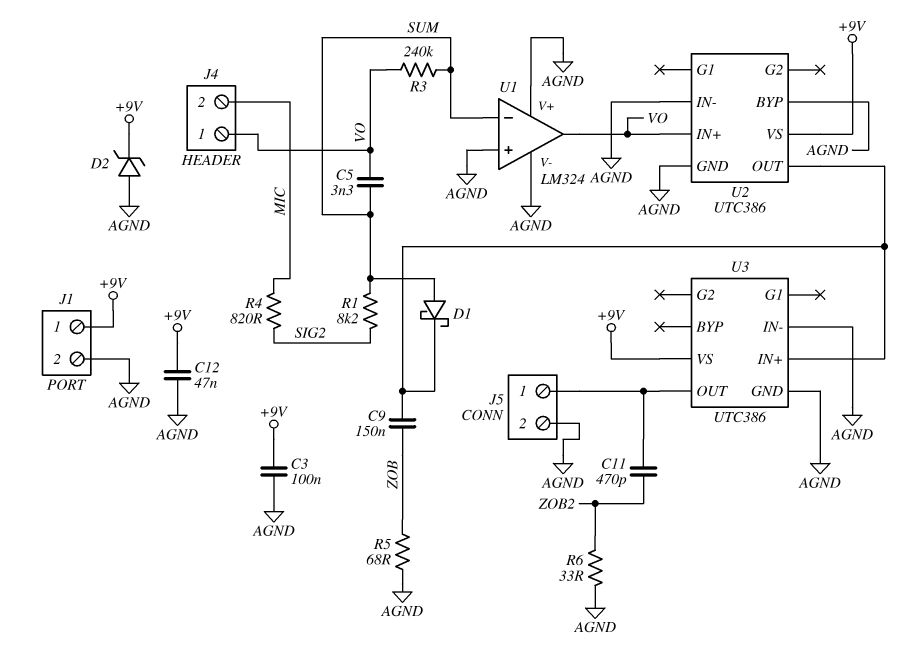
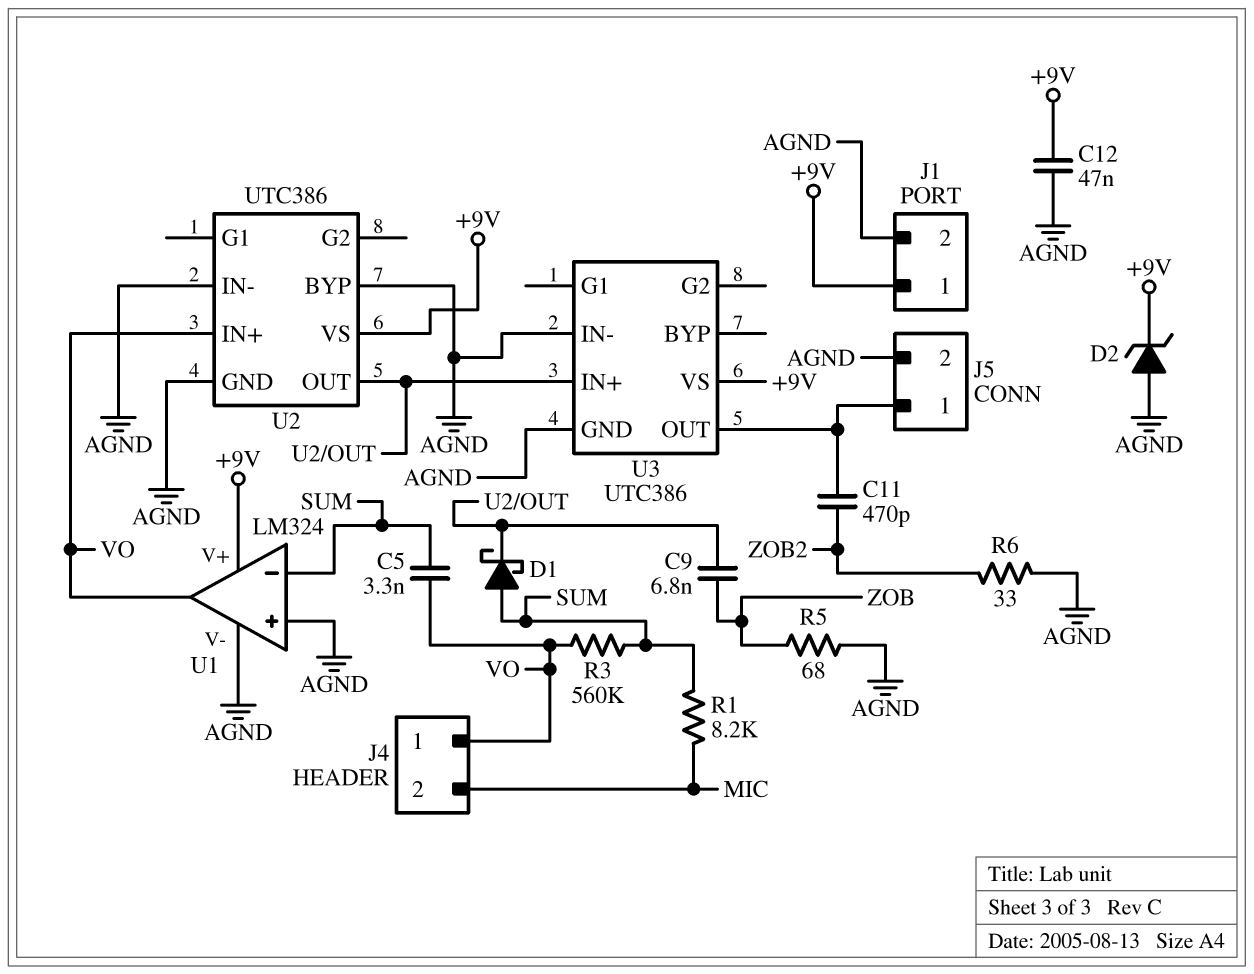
C3: 100nF (+9V, AGND) -> none
C9: 150nF (U2/OUT, ZOB) -> 6.8nF (U2/OUT, ZOB)
R1: 8.2k (SIG2, SUM) -> 8.2k (MIC, SUM)
R3: 240k (SUM, VO) -> 560k (SUM, VO)
R4: 820 (MIC, SIG2) -> none
U1 pin V+: AGND -> +9V

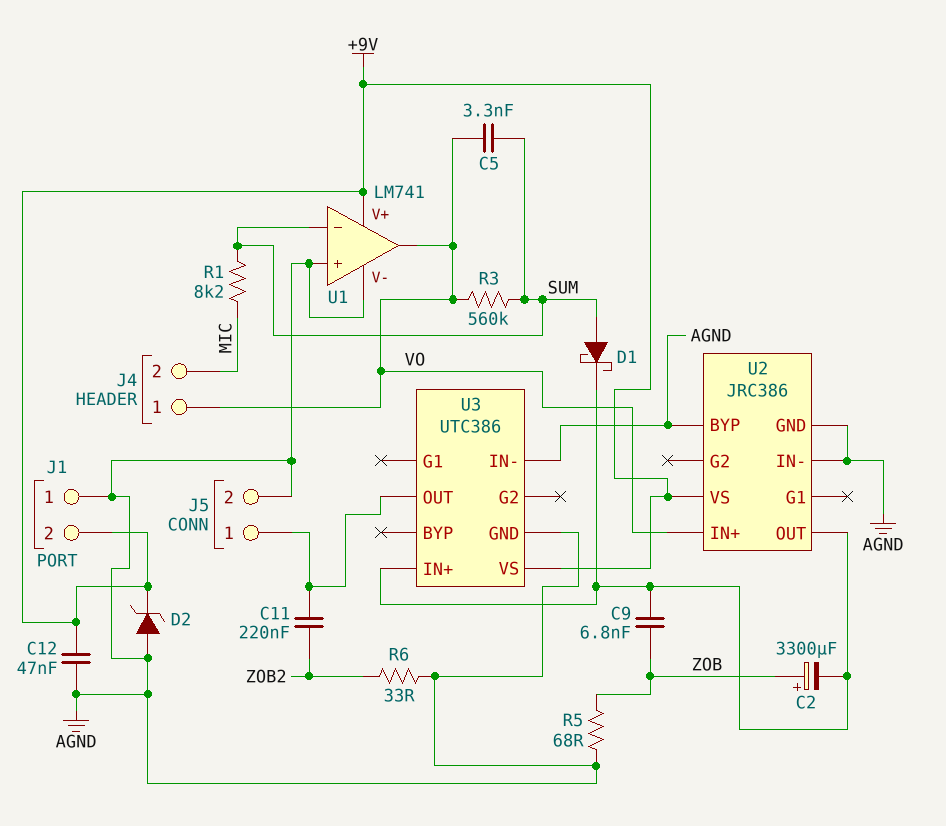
C2: none -> 3300uF (plus ZOB, minus U2/OUT)
C11: 470pF (J5/1, ZOB2) -> 220nF (J5/1, ZOB2)
J1 pin 1: +9V -> AGND
J1 pin 2: AGND -> +9V
U1: LM324 -> LM741
U2: UTC386 -> JRC386

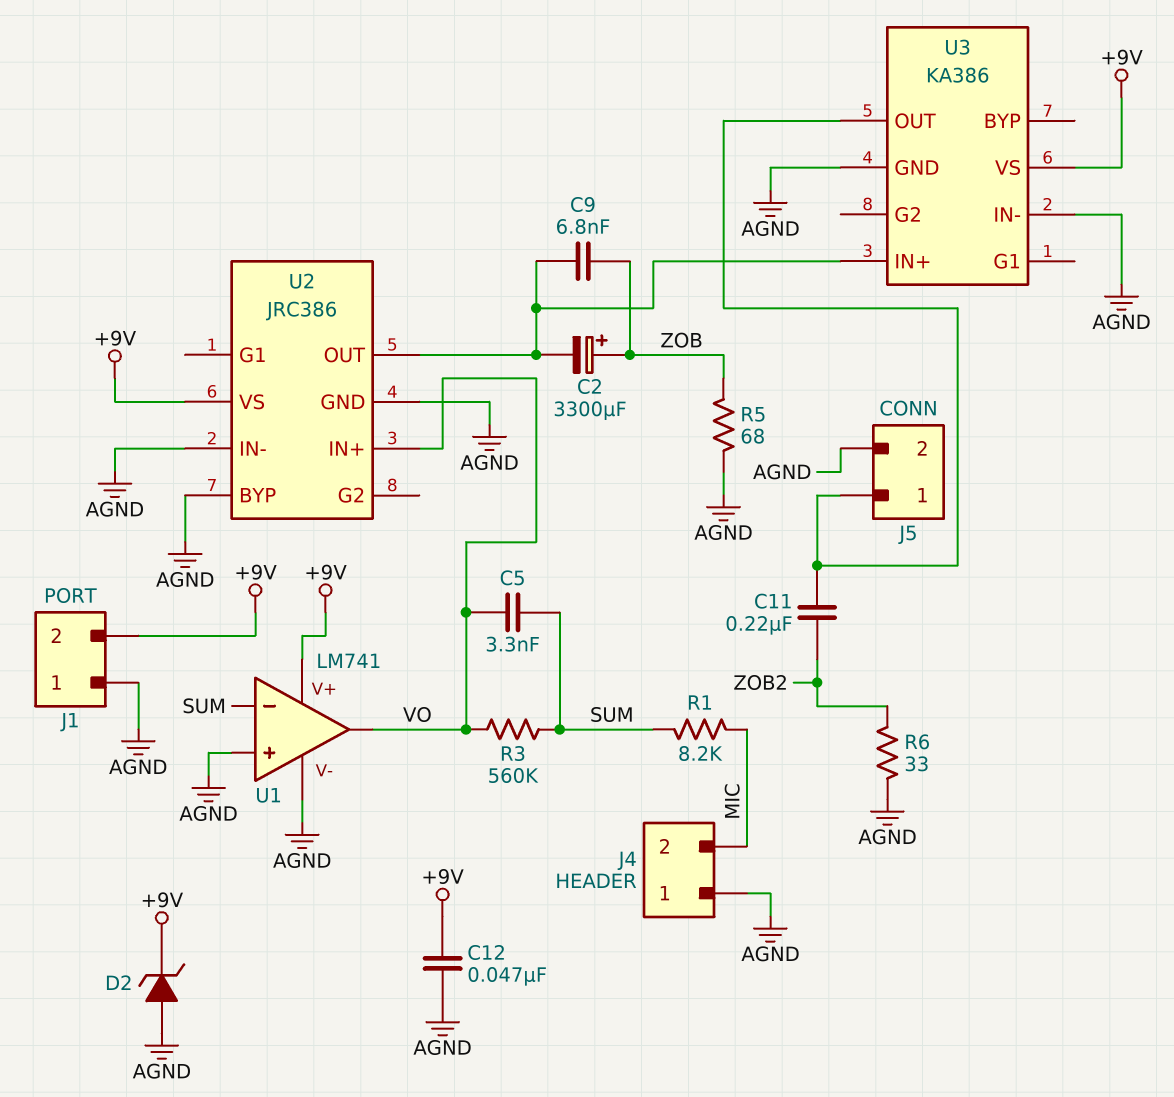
D1: schottky (A SUM, K U2/OUT) -> none
J4 pin 1: VO -> AGND
U3: UTC386 -> KA386

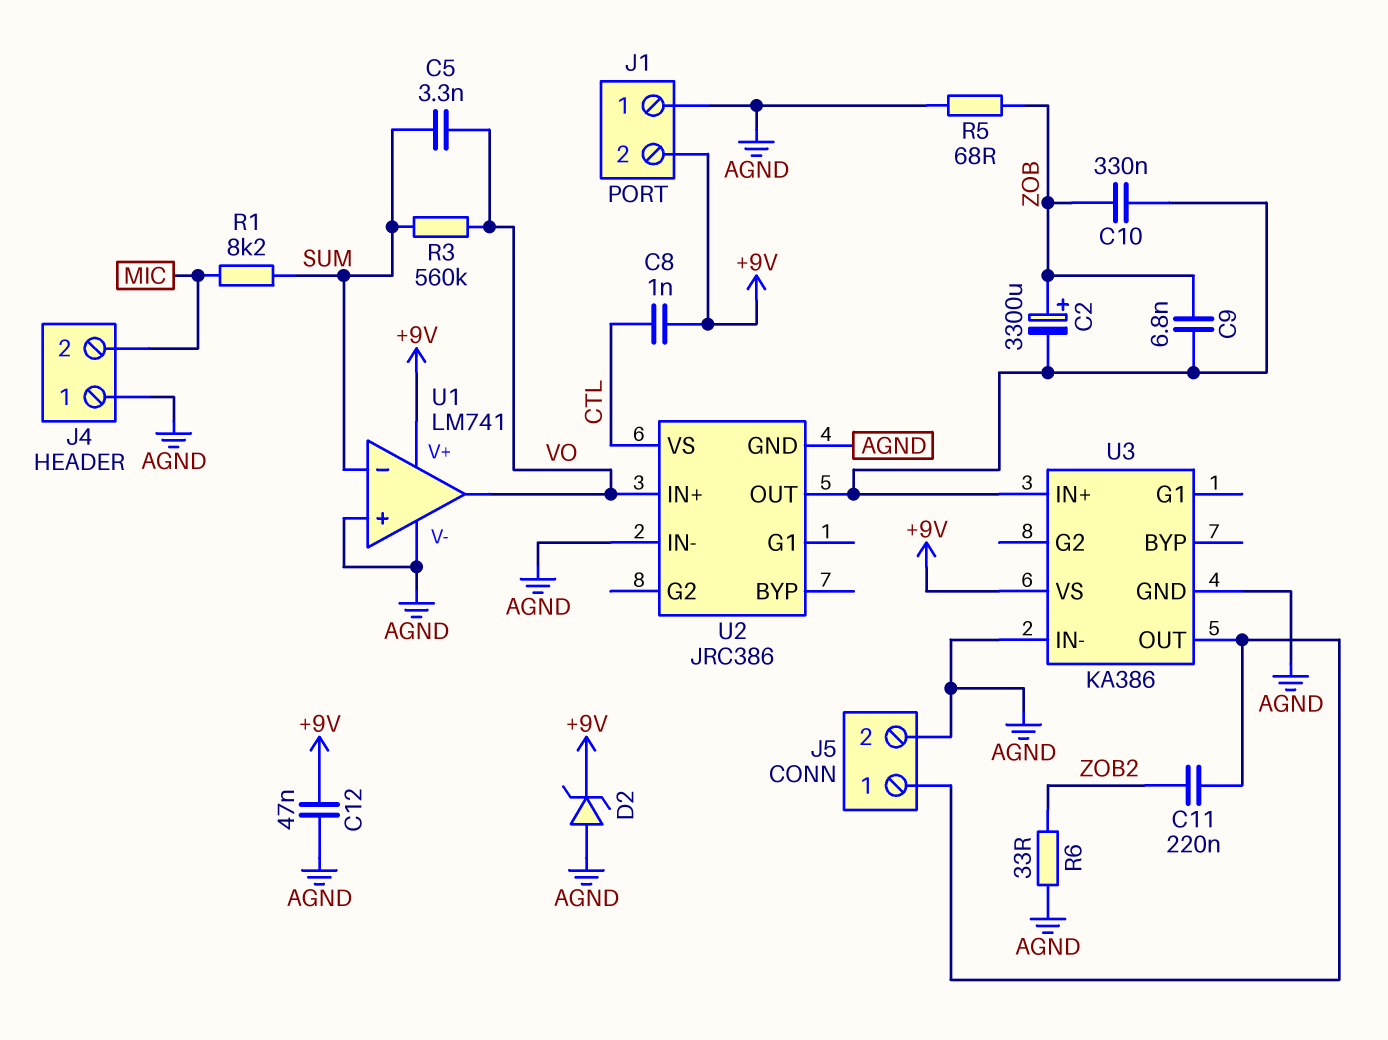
C8: none -> 1nF (+9V, CTL)
C10: none -> 330nF (U2/OUT, ZOB)
U2 pin BYP: AGND -> none
U2 pin VS: +9V -> CTL

